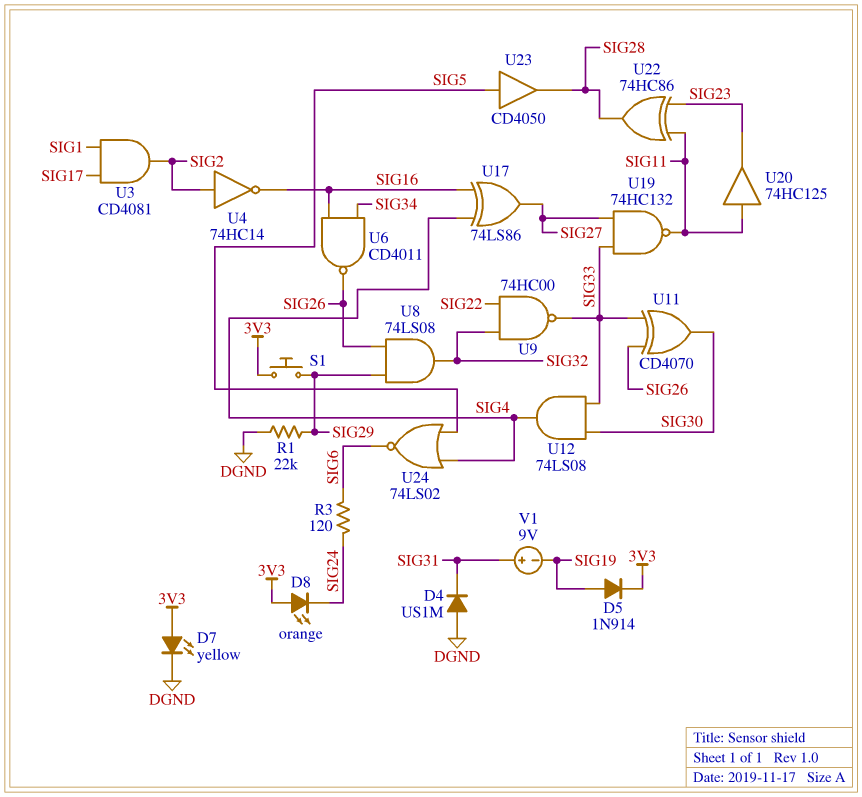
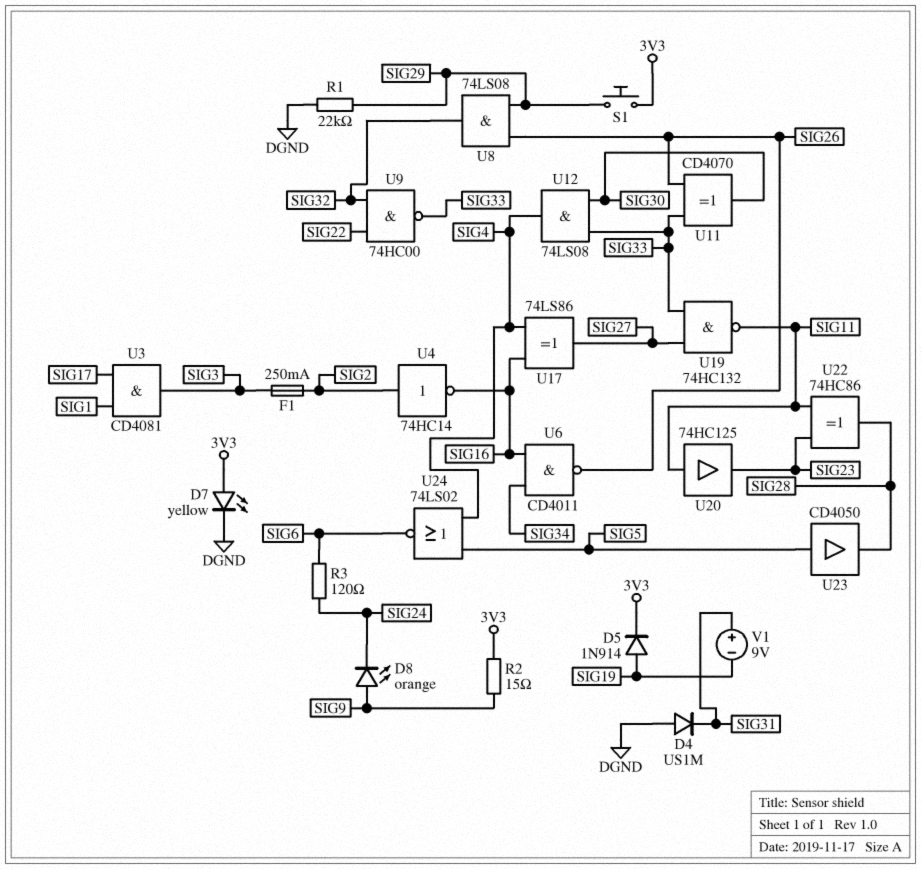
D8: LED orange (A 3V3, K SIG24) -> LED orange (A SIG9, K SIG24)
F1: none -> 250mA (SIG2, SIG3)
R2: none -> 15 (3V3, SIG9)
U3: AND CD4081 (in SIG1, in SIG17, out SIG2) -> AND CD4081 (in SIG1, in SIG17, out SIG3)

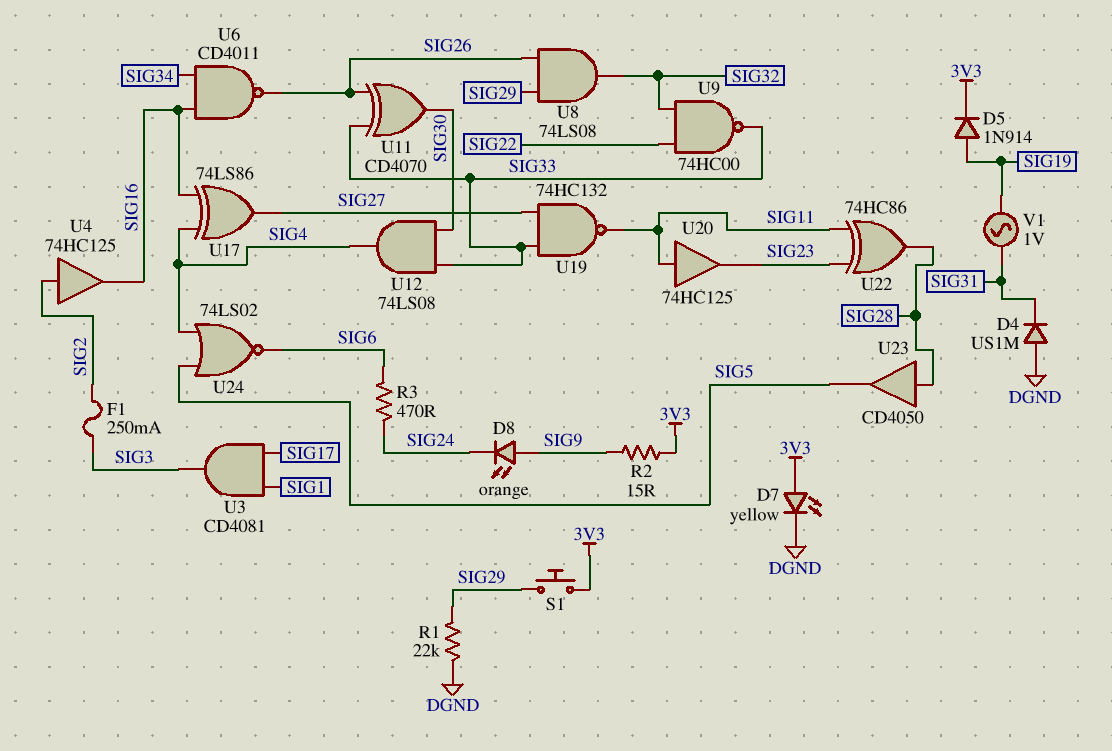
R3: 120 (SIG6, SIG24) -> 470 (SIG6, SIG24)
U4: NOT 74HC14 (in SIG2, out SIG16) -> buffer 74HC125 (in SIG2, out SIG16)
U23: buffer CD4050 (in SIG5, out SIG28) -> buffer CD4050 (in SIG28, out SIG5)
V1: 9V (plus SIG31, minus SIG19) -> AC 1V (SIG19, SIG31)

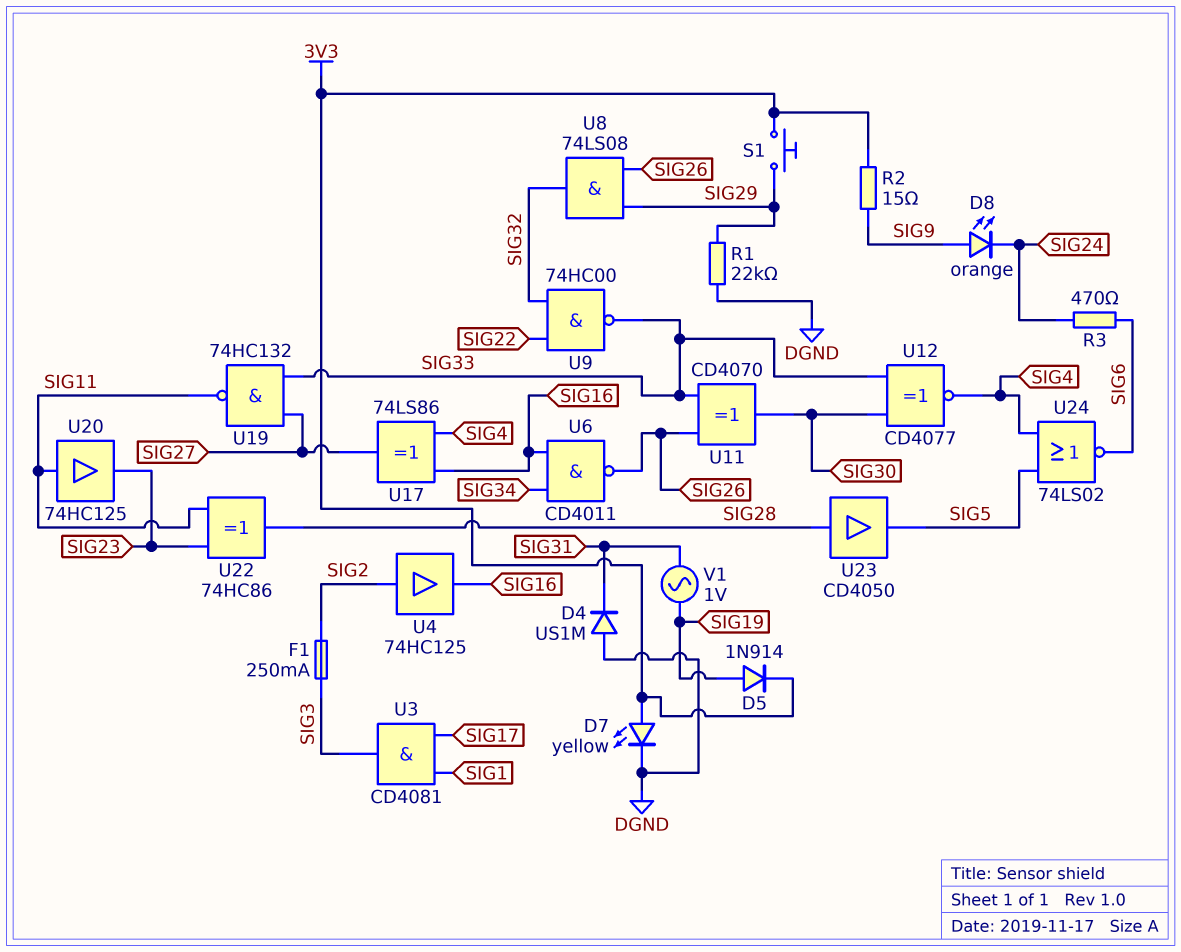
U12: AND 74LS08 (in SIG30, in SIG33, out SIG4) -> XNOR CD4077 (in SIG30, in SIG33, out SIG4)

